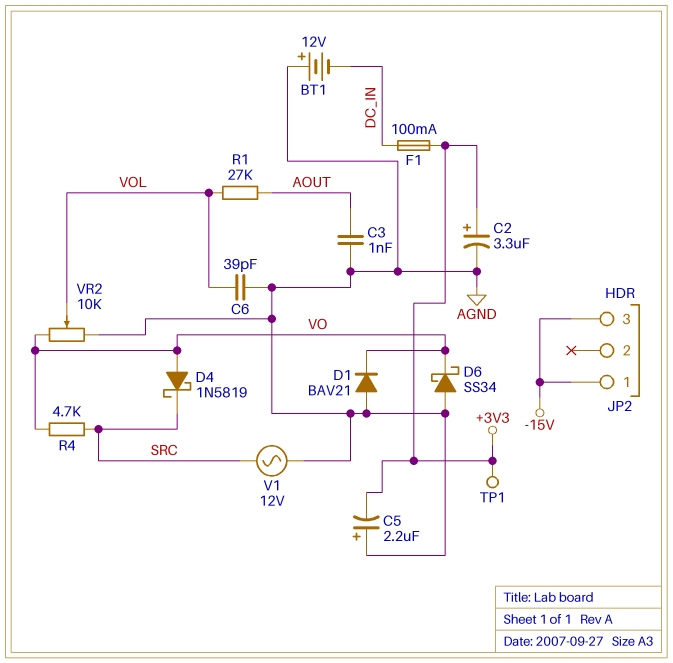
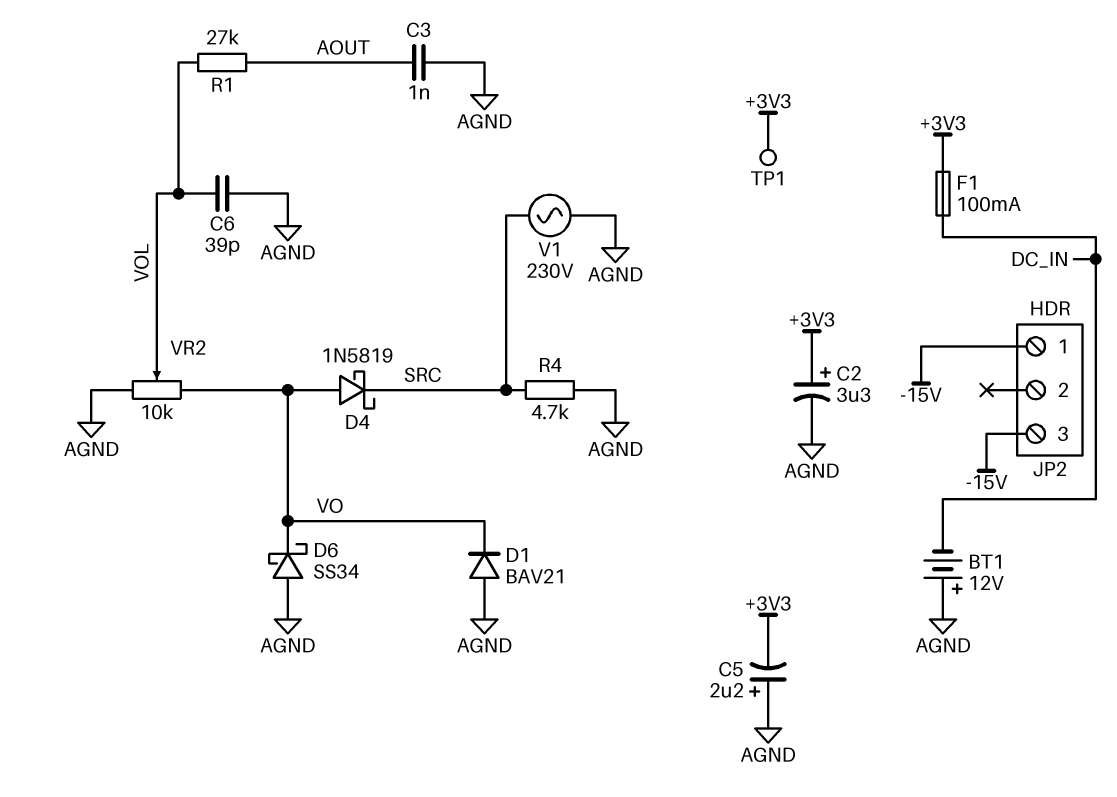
R4: 4.7k (SRC, VO) -> 4.7k (AGND, SRC)
V1: AC 12V (AGND, SRC) -> AC 230V (AGND, SRC)

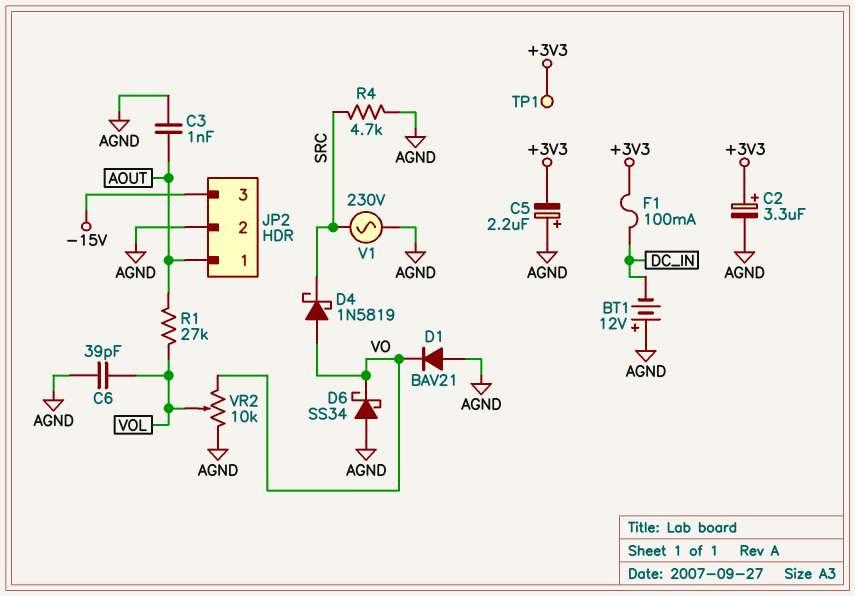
JP2 pin 1: -15V -> AOUT
JP2 pin 2: none -> AGND

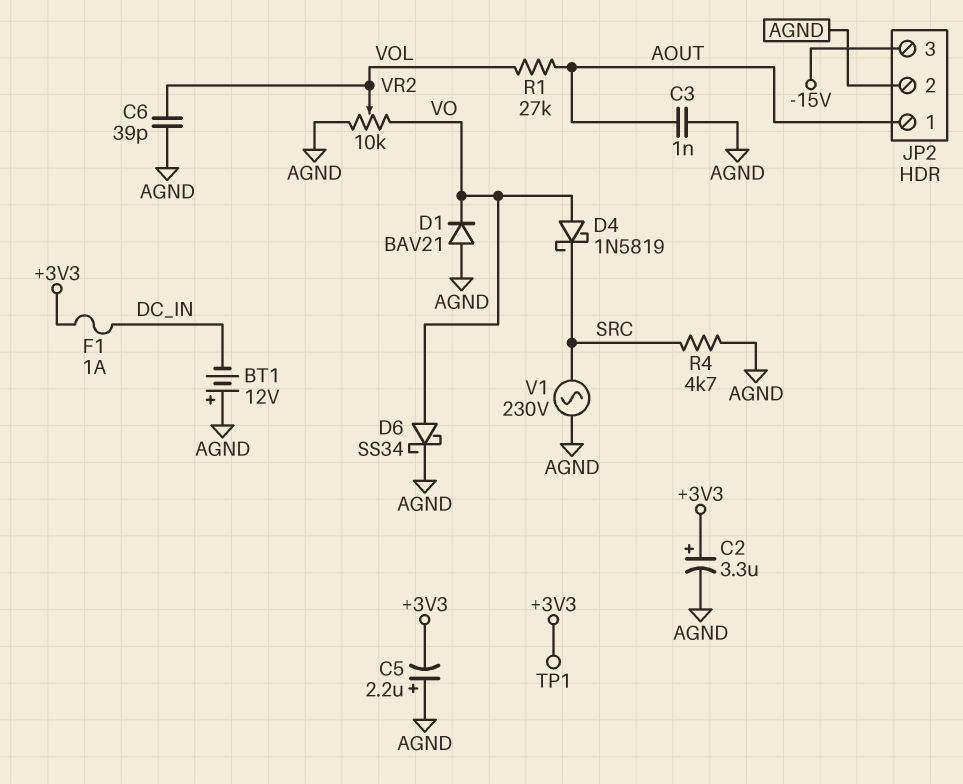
D6: schottky SS34 (A AGND, K VO) -> schottky SS34 (A VO, K AGND)
F1: 100mA (+3V3, DC_IN) -> 1A (+3V3, DC_IN)

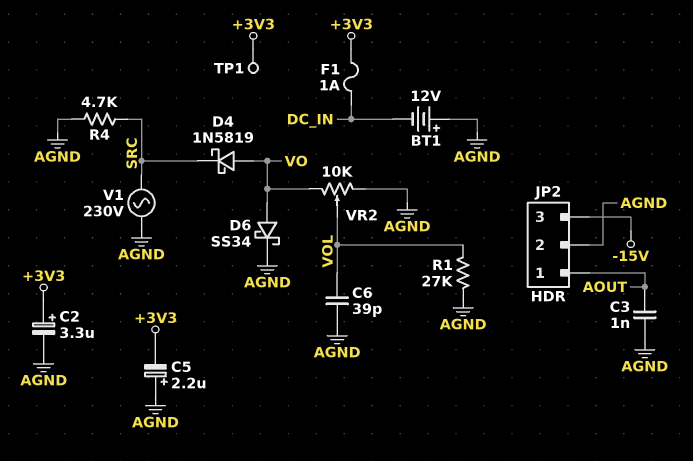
D1: diode BAV21 (A AGND, K VO) -> none
R1: 27k (AOUT, VOL) -> 27k (AGND, VOL)

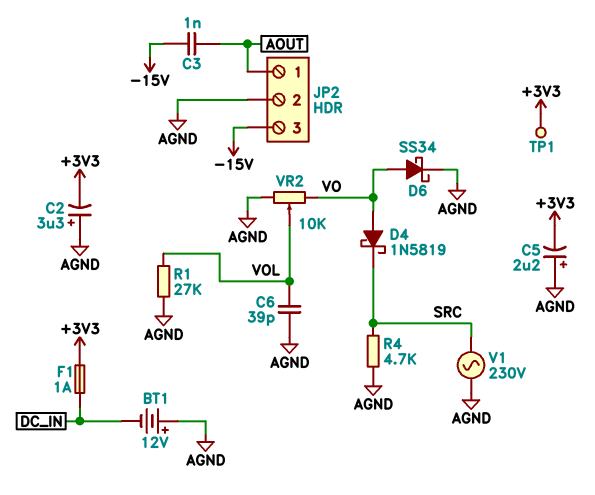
C2: 3.3uF (plus +3V3, minus AGND) -> 3.3uF (plus AGND, minus +3V3)
C3: 1nF (AGND, AOUT) -> 1nF (-15V, AOUT)

